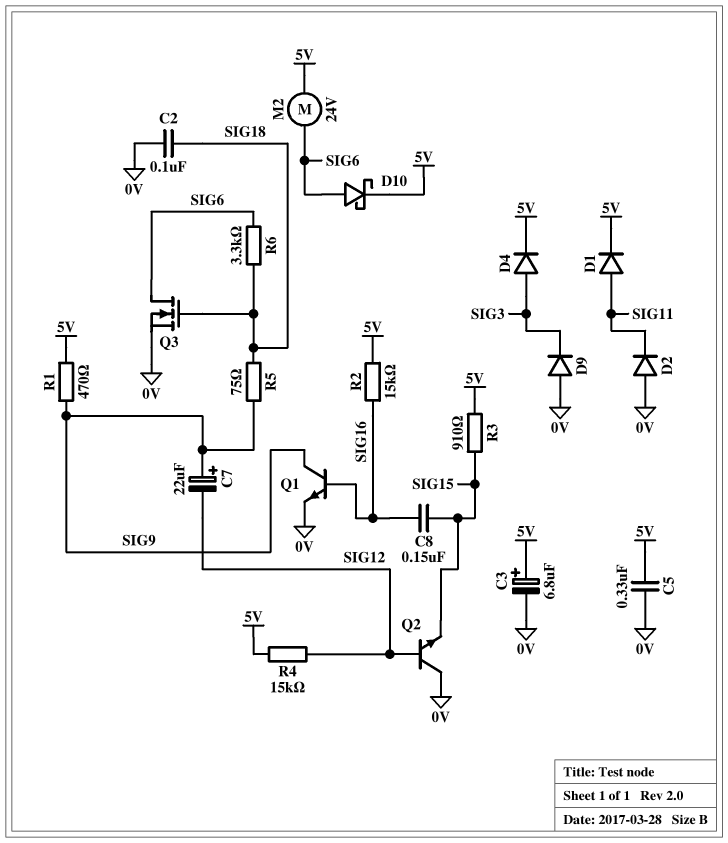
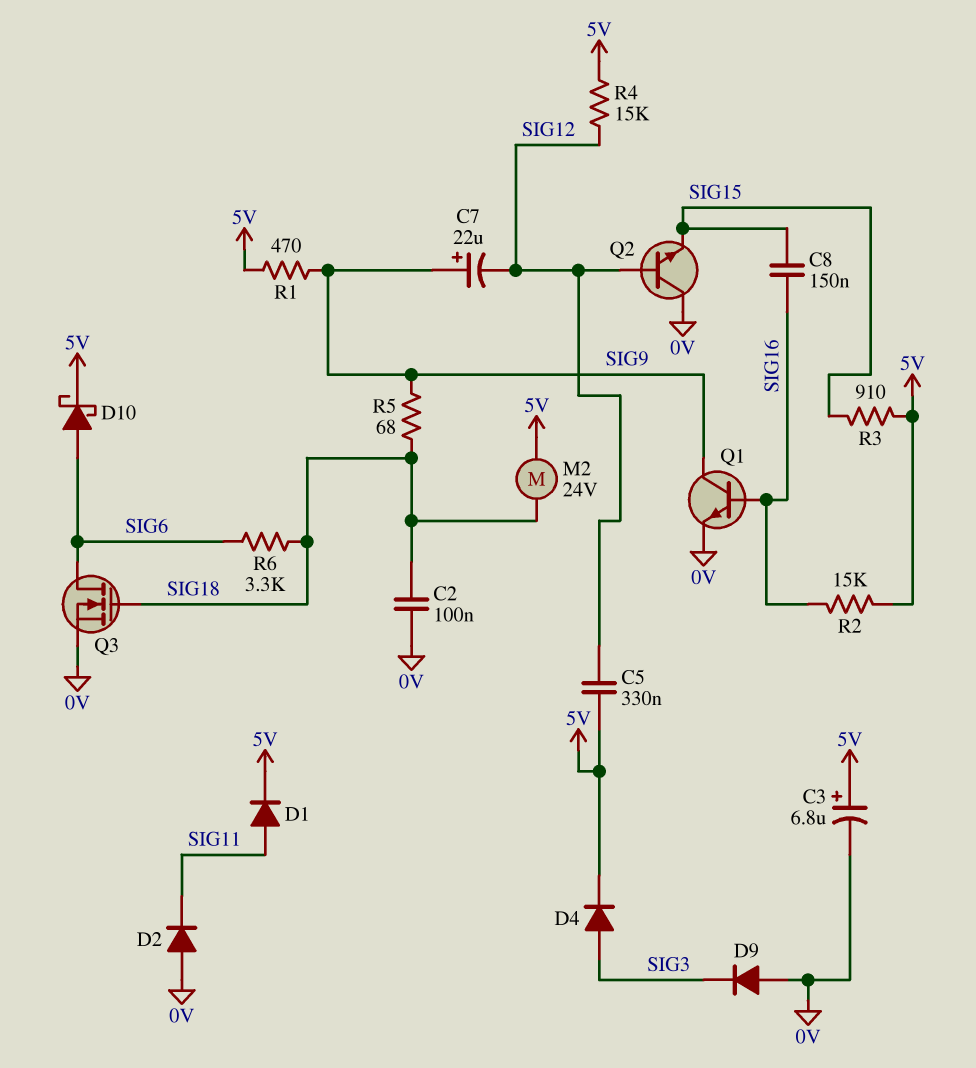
C5: 330nF (0V, 5V) -> 330nF (5V, SIG12)
M2: motor 24V (5V, SIG6) -> motor 24V (5V, SIG18)
R5: 75 (SIG9, SIG18) -> 68 (SIG9, SIG18)

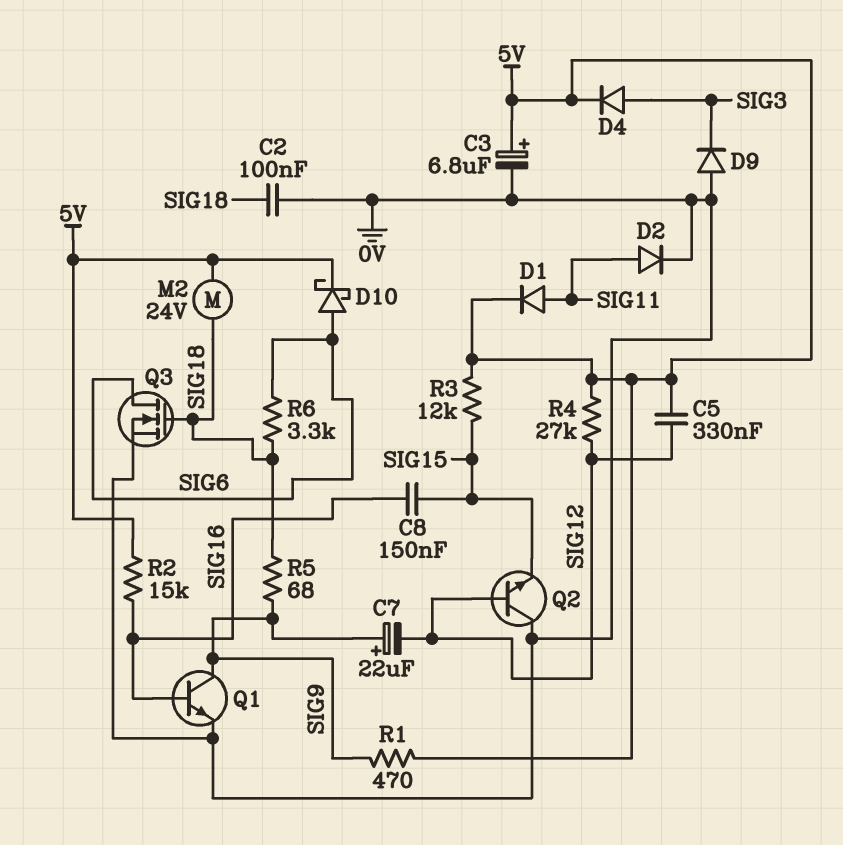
D2: diode (A 0V, K SIG11) -> diode (A SIG11, K 0V)
R3: 910 (5V, SIG15) -> 12k (5V, SIG15)
R4: 15k (5V, SIG12) -> 27k (5V, SIG12)

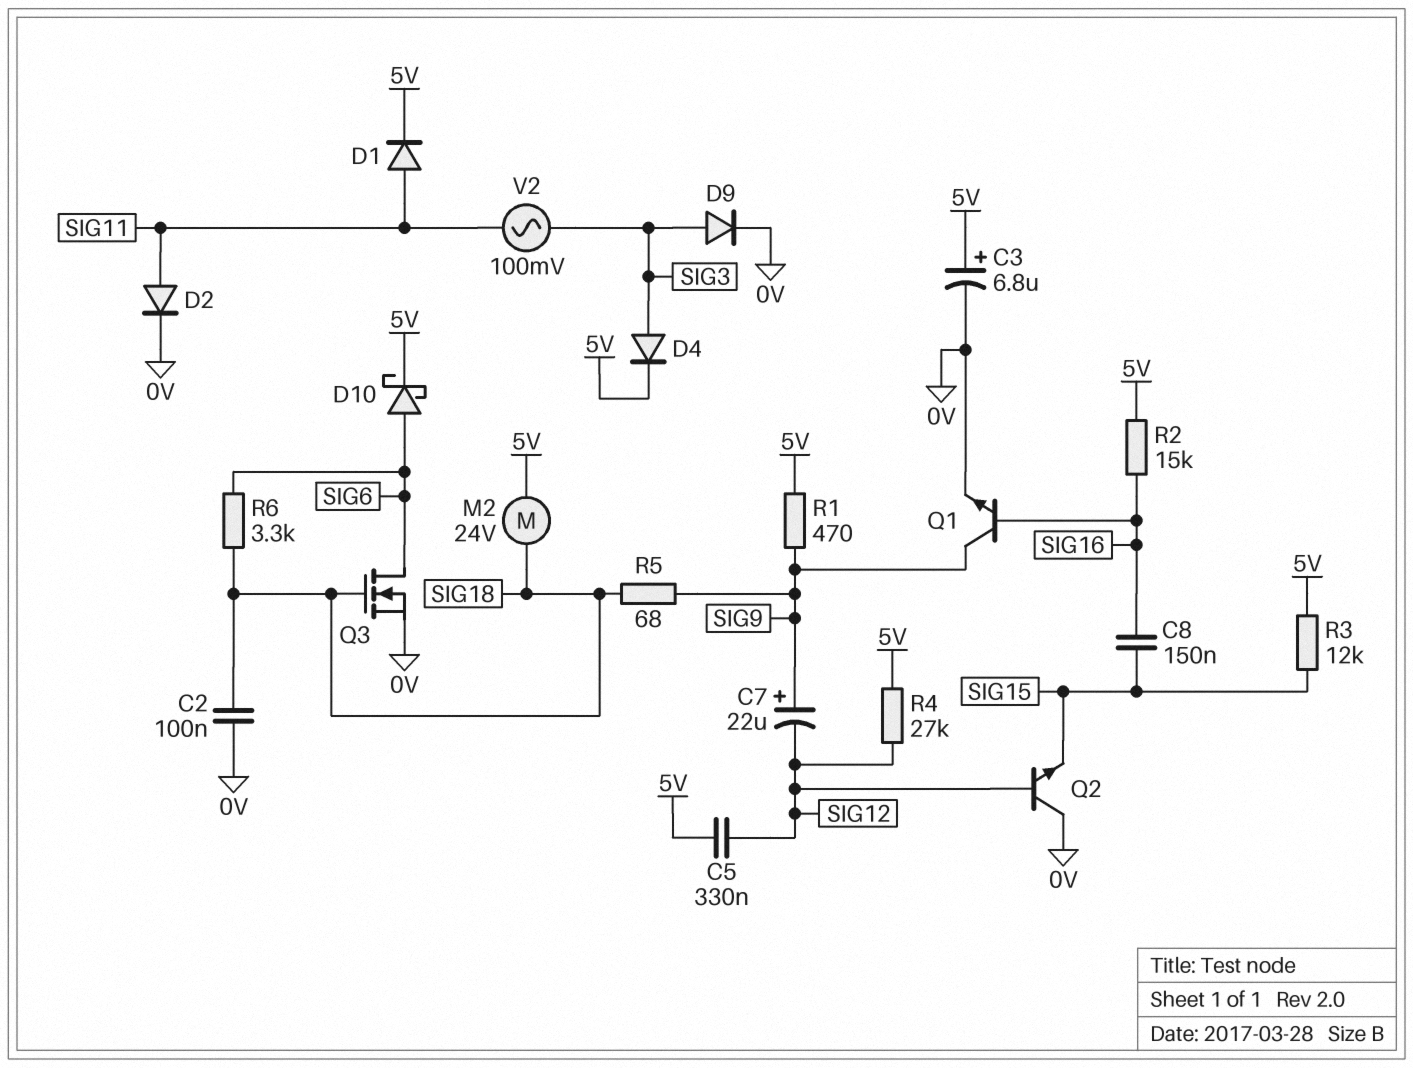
D9: diode (A 0V, K SIG3) -> diode (A SIG3, K 0V)
V2: none -> AC 100mV (SIG3, SIG11)

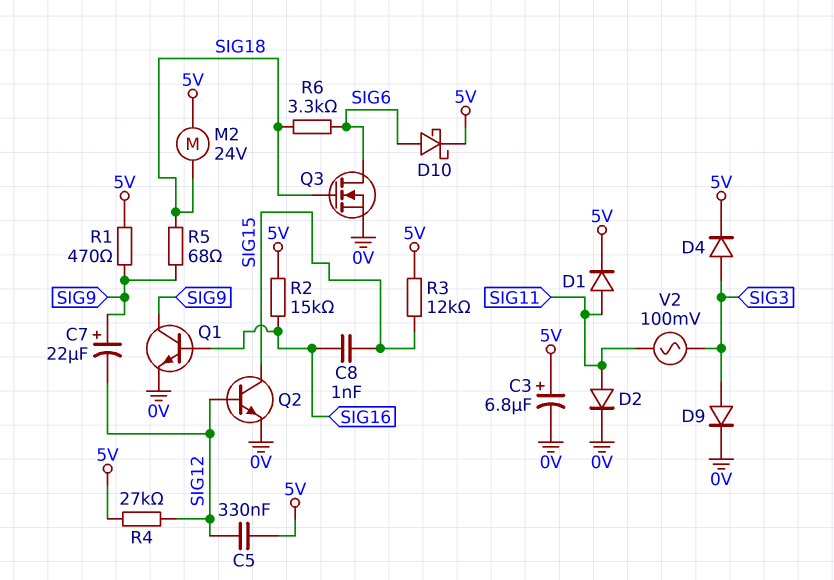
C2: 100nF (0V, SIG18) -> none
C8: 150nF (SIG15, SIG16) -> 1nF (SIG15, SIG16)
Q2: NPN (B SIG12, C 0V, E SIG15) -> NPN (B SIG12, C SIG15, E 0V)

